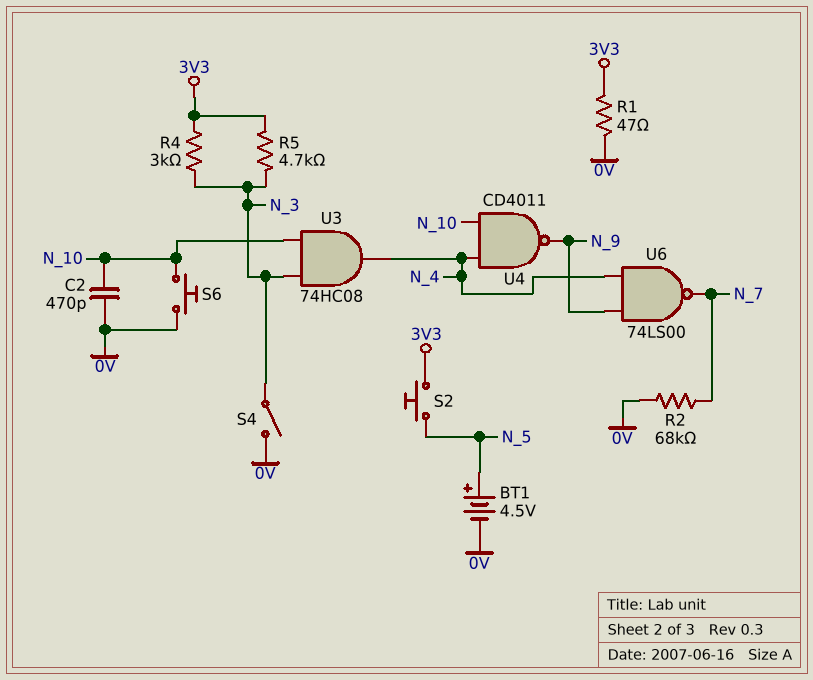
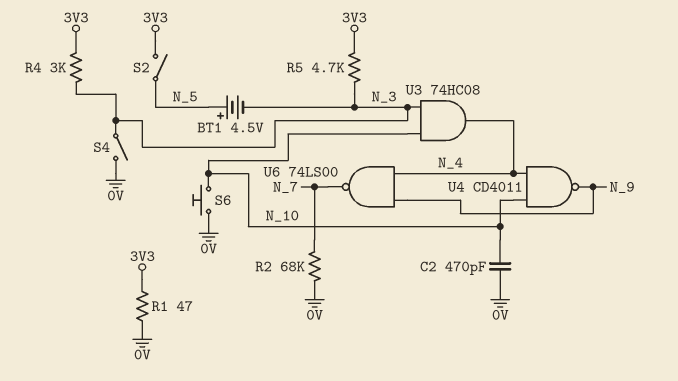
BT1: 4.5V (plus N_5, minus 0V) -> 4.5V (plus N_5, minus N_3)
S2: button (3V3, N_5) -> switch (3V3, N_5)

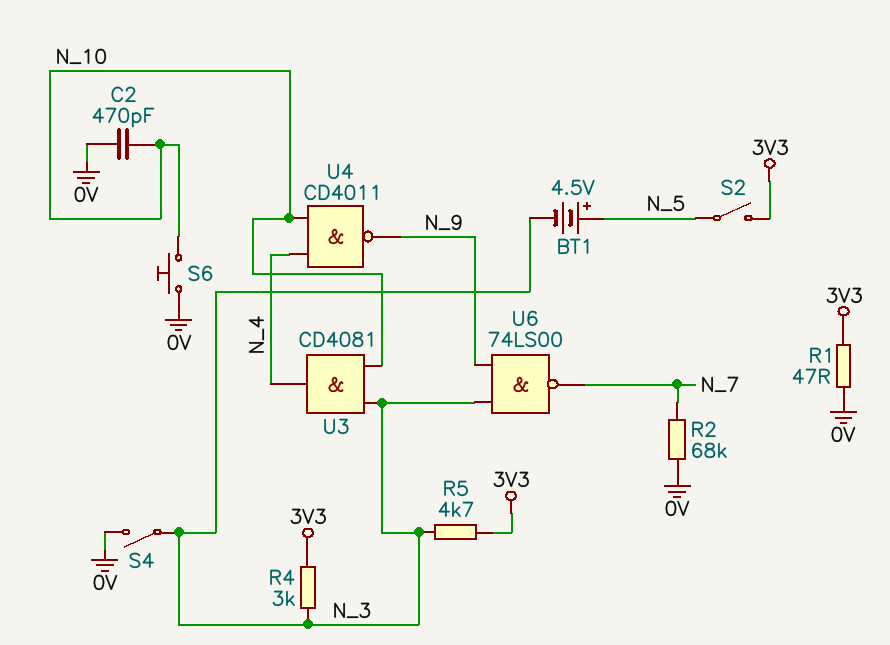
U3: AND 74HC08 (in N_3, in N_10, out N_4) -> AND CD4081 (in N_3, in N_10, out N_4)
U6: NAND 74LS00 (in N_4, in N_9, out N_7) -> NAND 74LS00 (in N_3, in N_9, out N_7)

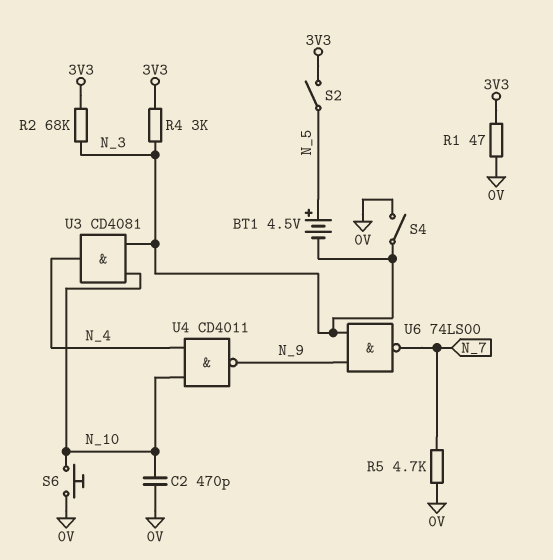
R2: 68k (0V, N_7) -> 68k (3V3, N_3)
R5: 4.7k (3V3, N_3) -> 4.7k (0V, N_7)

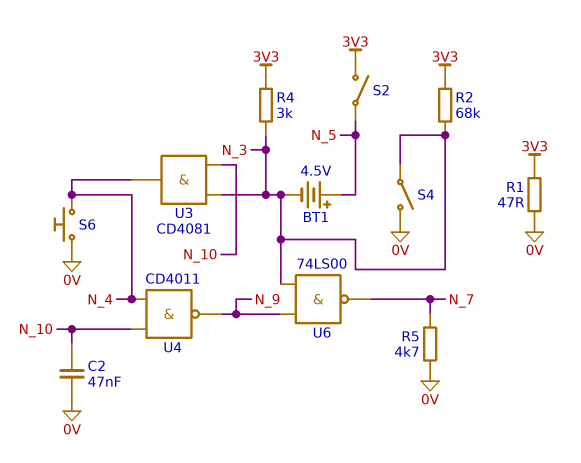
C2: 470pF (0V, N_10) -> 47nF (0V, N_10)
S6: button (0V, N_10) -> button (0V, N_4)

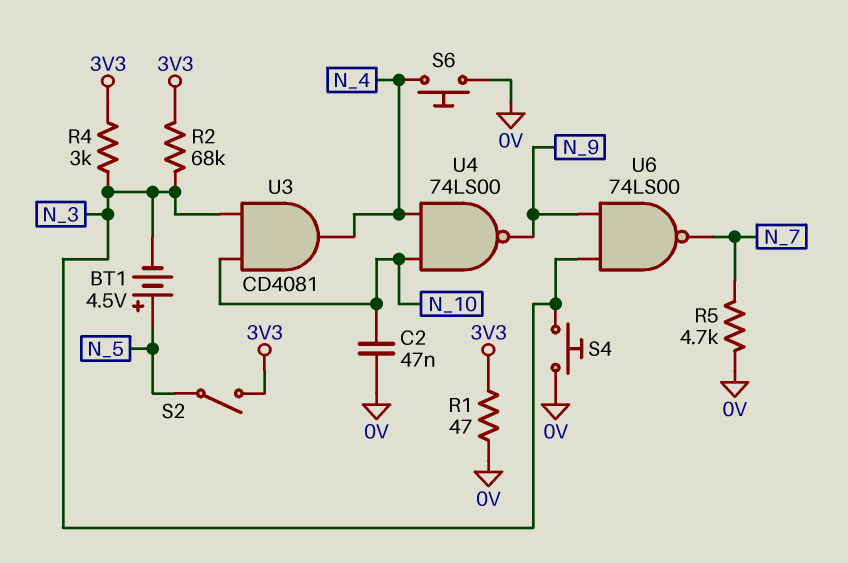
S4: switch (0V, N_3) -> button (0V, N_3)
U4: NAND CD4011 (in N_4, in N_10, out N_9) -> NAND 74LS00 (in N_4, in N_10, out N_9)

